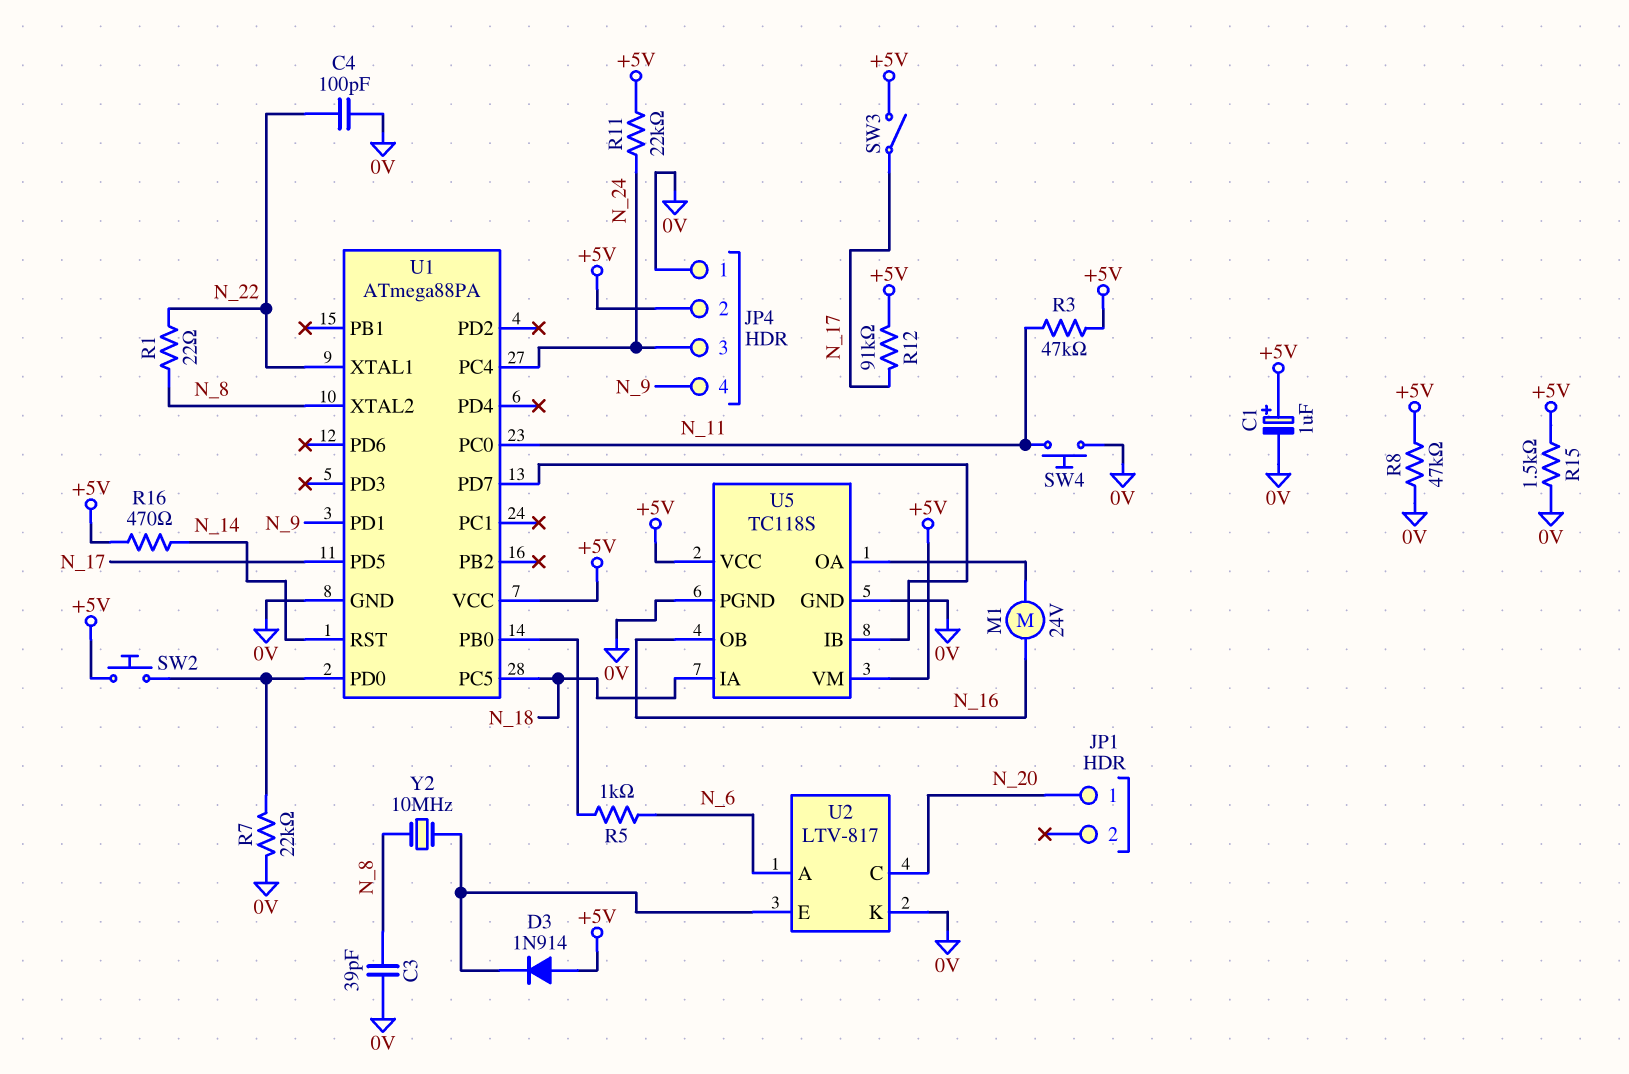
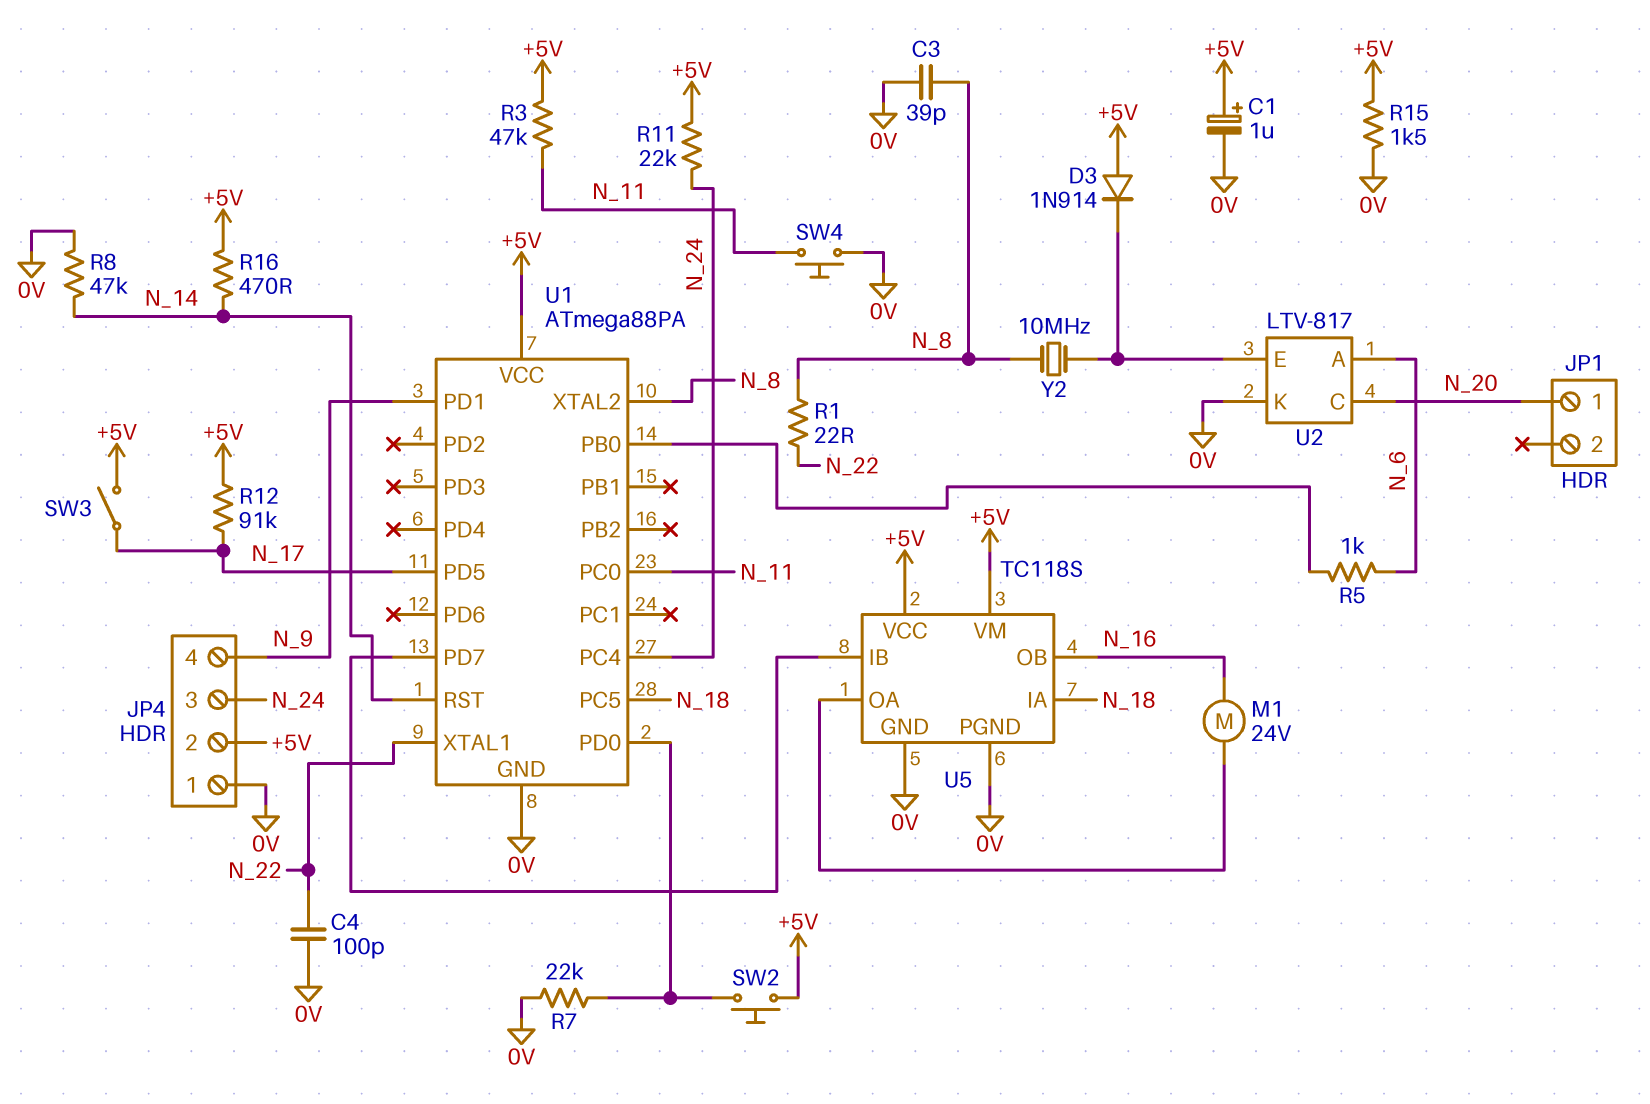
R8: 47k (+5V, 0V) -> 47k (0V, N_14)

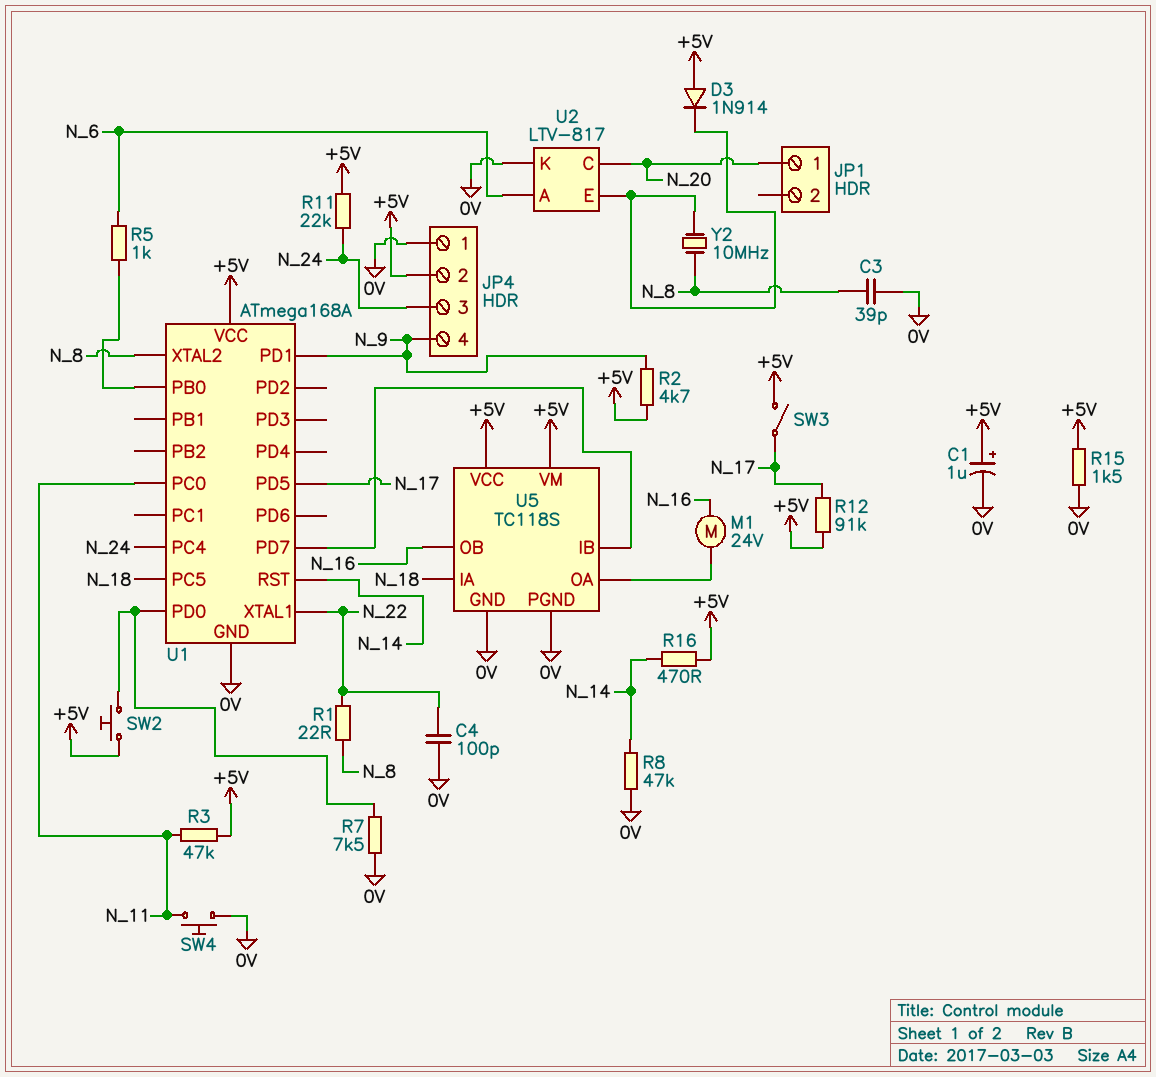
R2: none -> 4.7k (+5V, N_9)
R7: 22k (0V, U1/PD0) -> 7.5k (0V, U1/PD0)
U1: ATmega88PA -> ATmega168A

